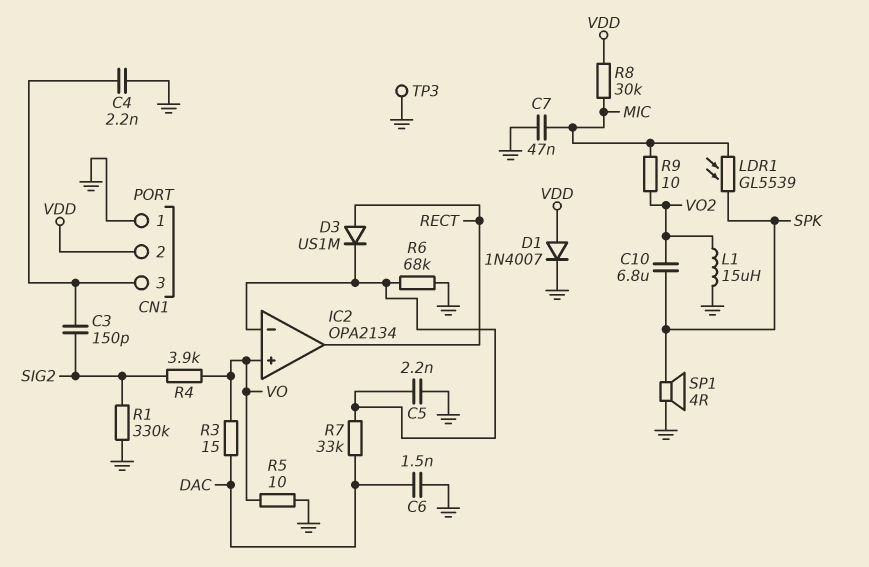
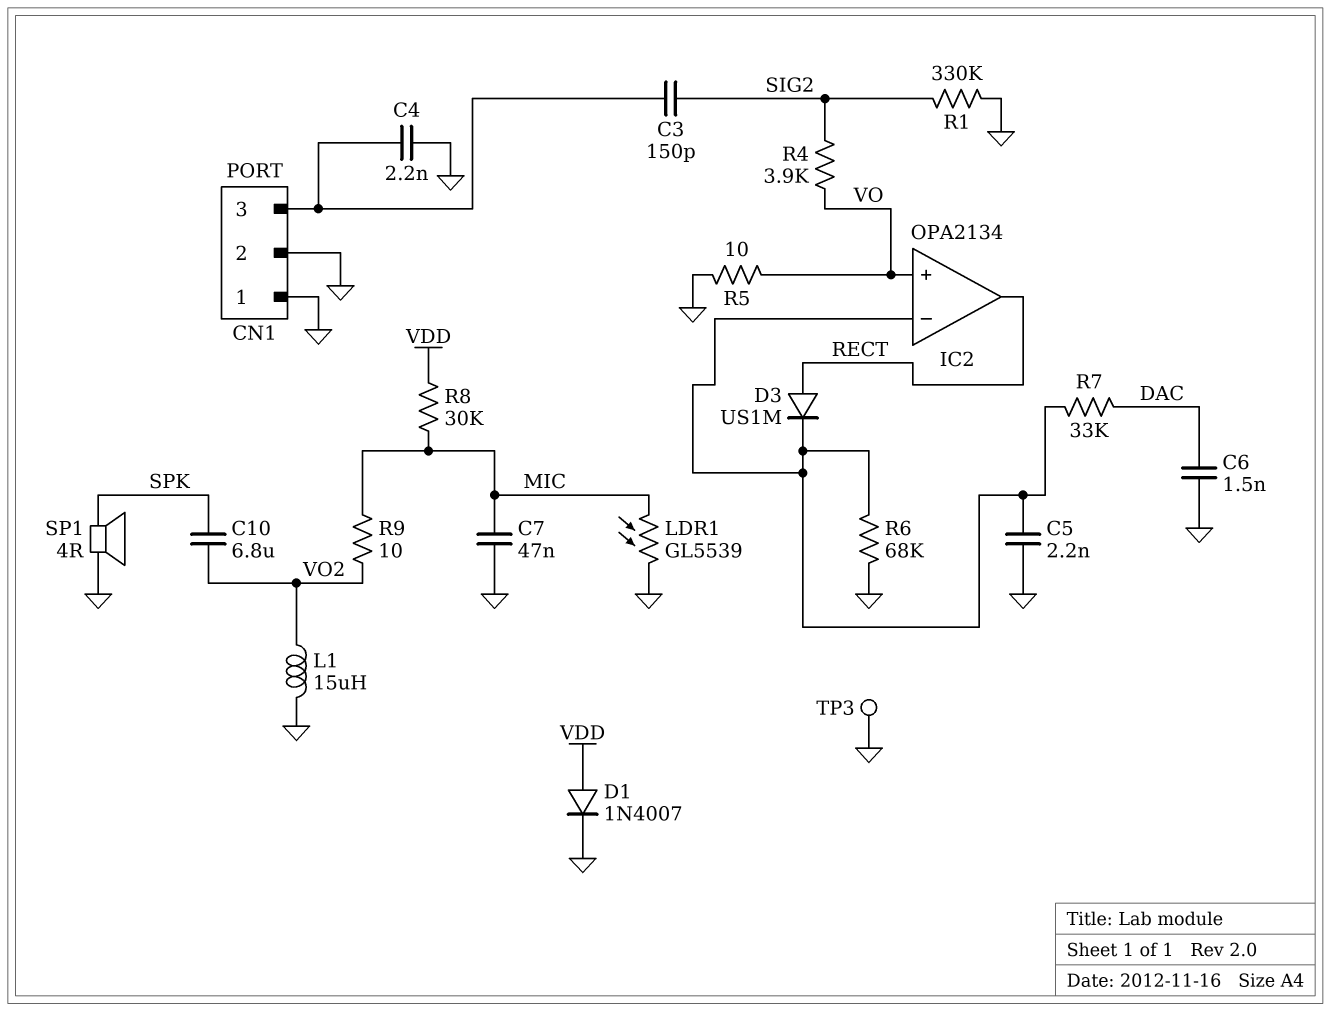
CN1 pin 2: VDD -> GND
LDR1: GL5539 (MIC, SPK) -> GL5539 (GND, MIC)
R3: 15 (DAC, VO) -> none

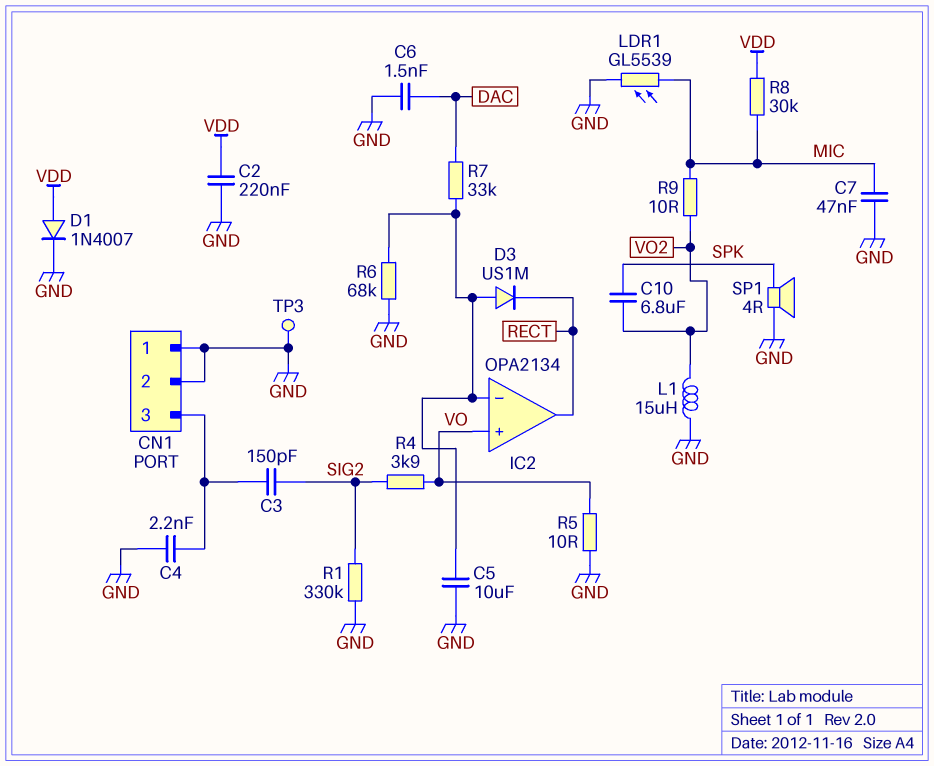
C2: none -> 220nF (GND, VDD)
C5: 2.2nF (GND, IC2/in-) -> 10uF (GND, IC2/in-)
D3: diode US1M (A RECT, K IC2/in-) -> diode US1M (A IC2/in-, K RECT)

